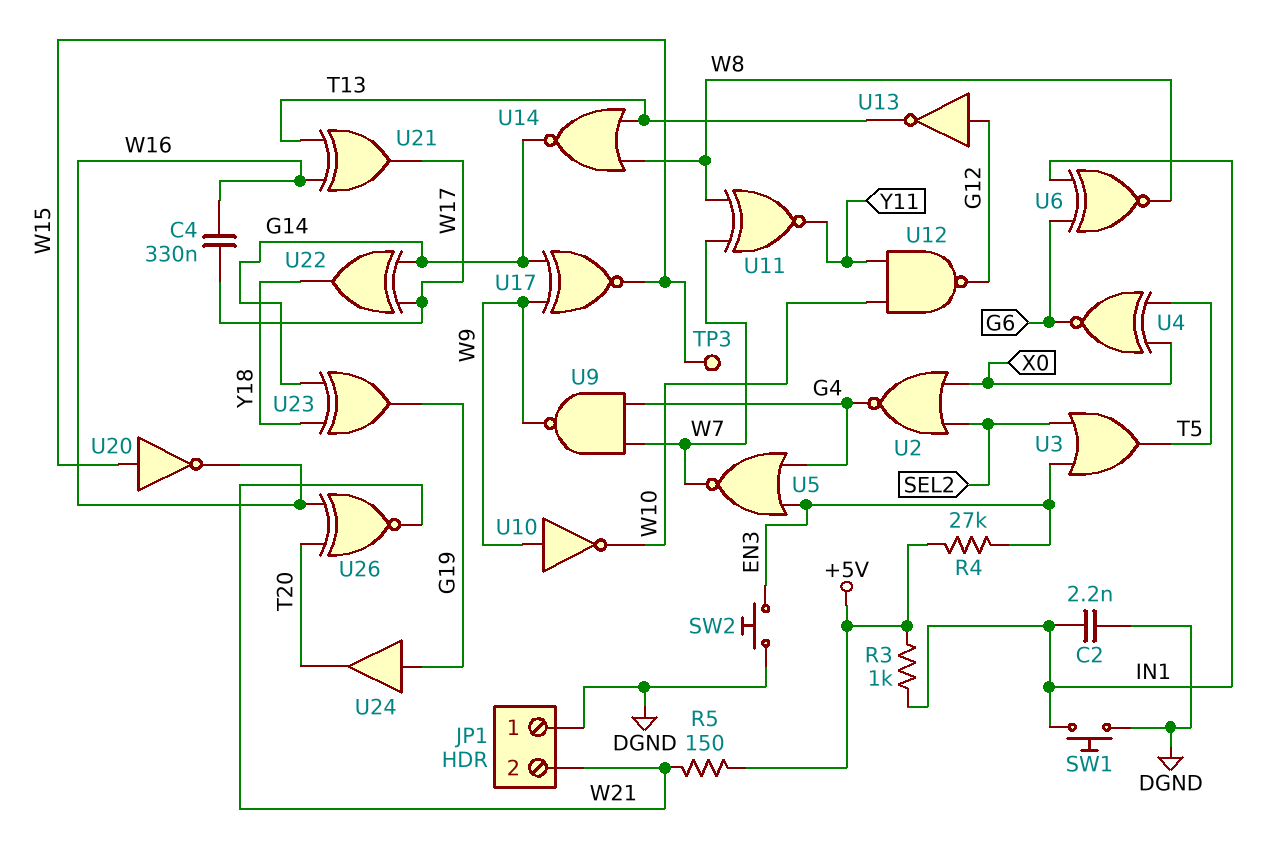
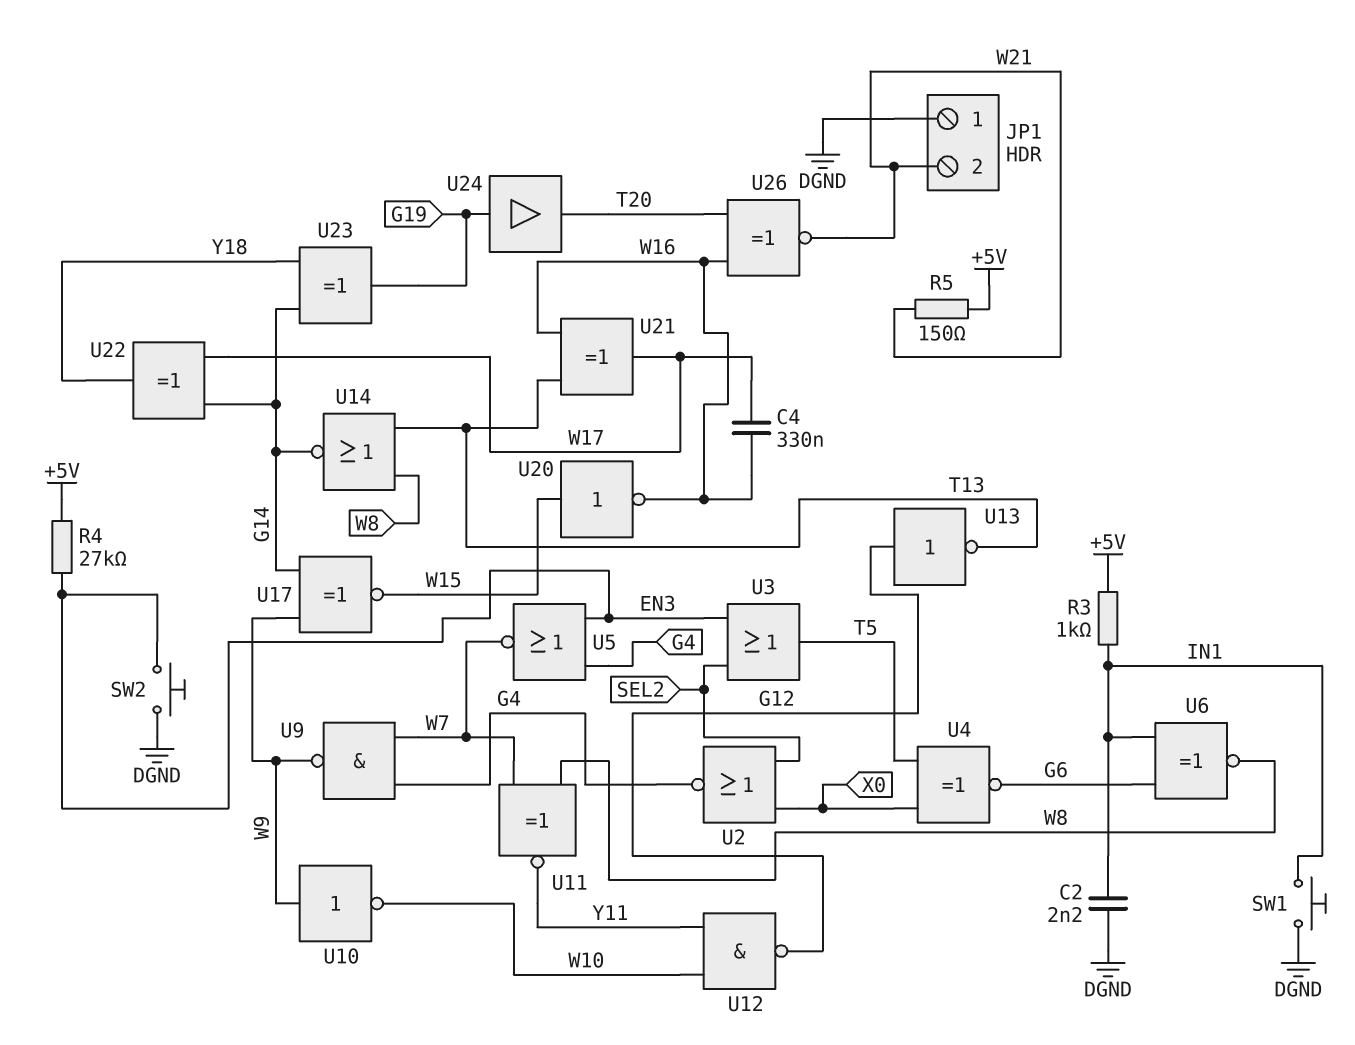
TP3: test point (W15) -> none

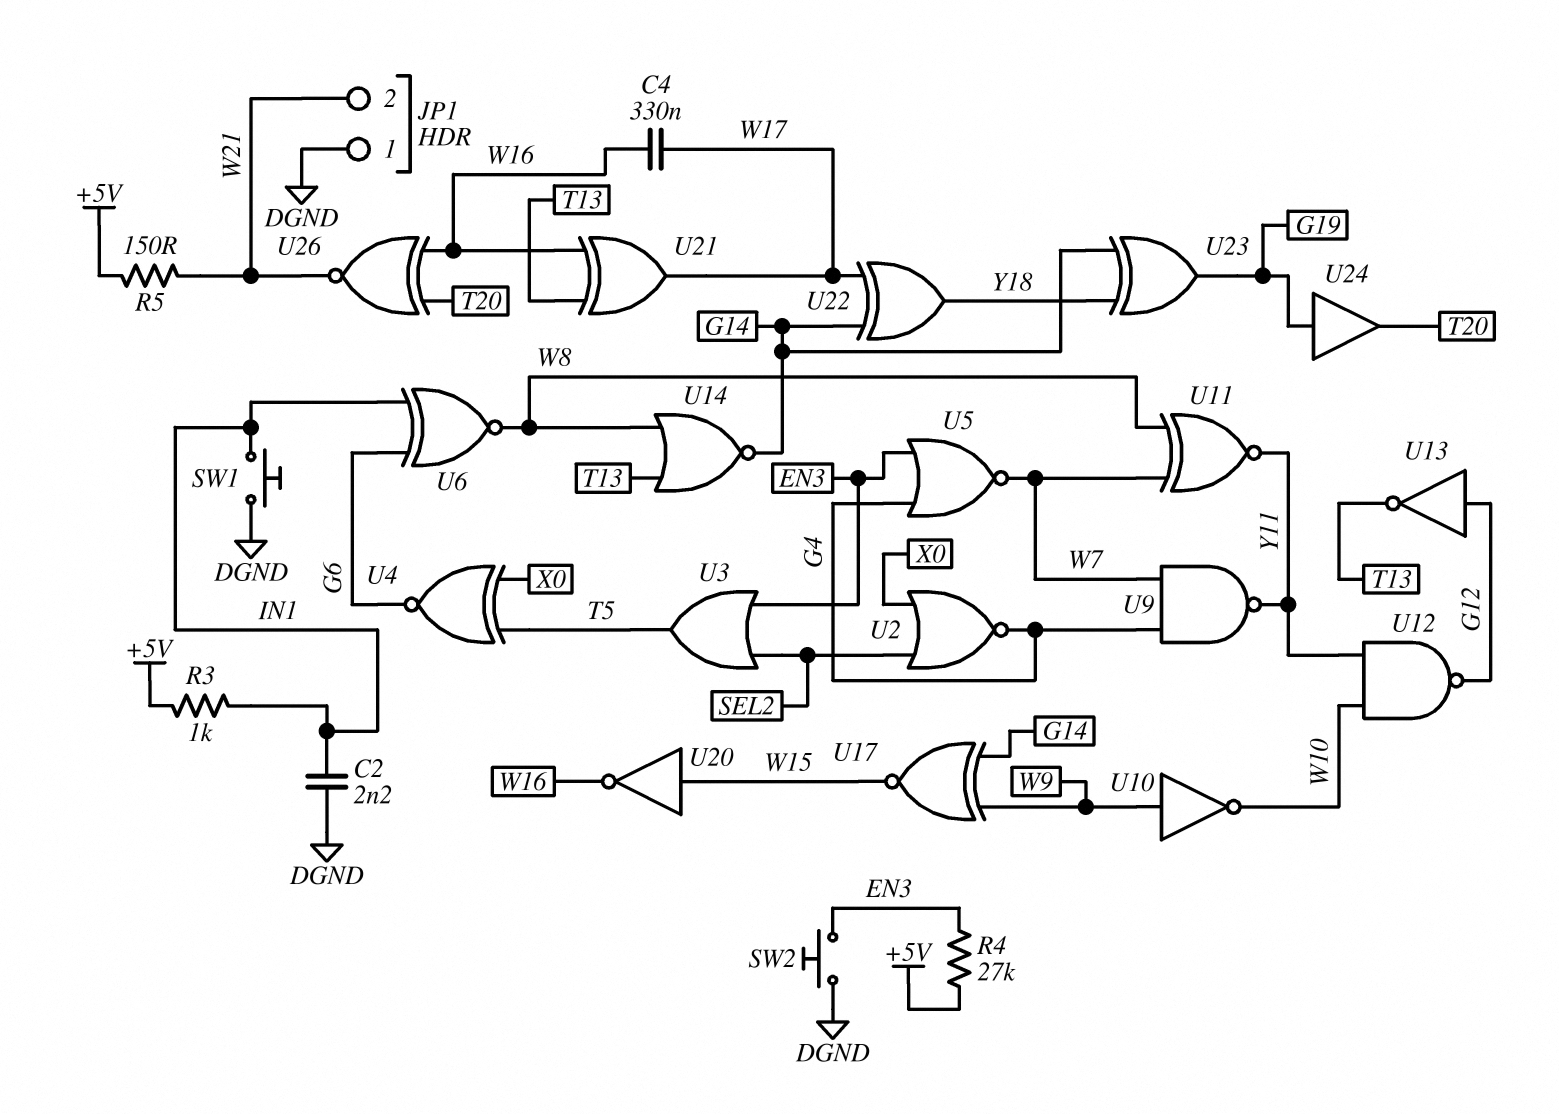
U9: NAND (in G4, in W7, out W9) -> NAND (in G4, in W7, out Y11)

